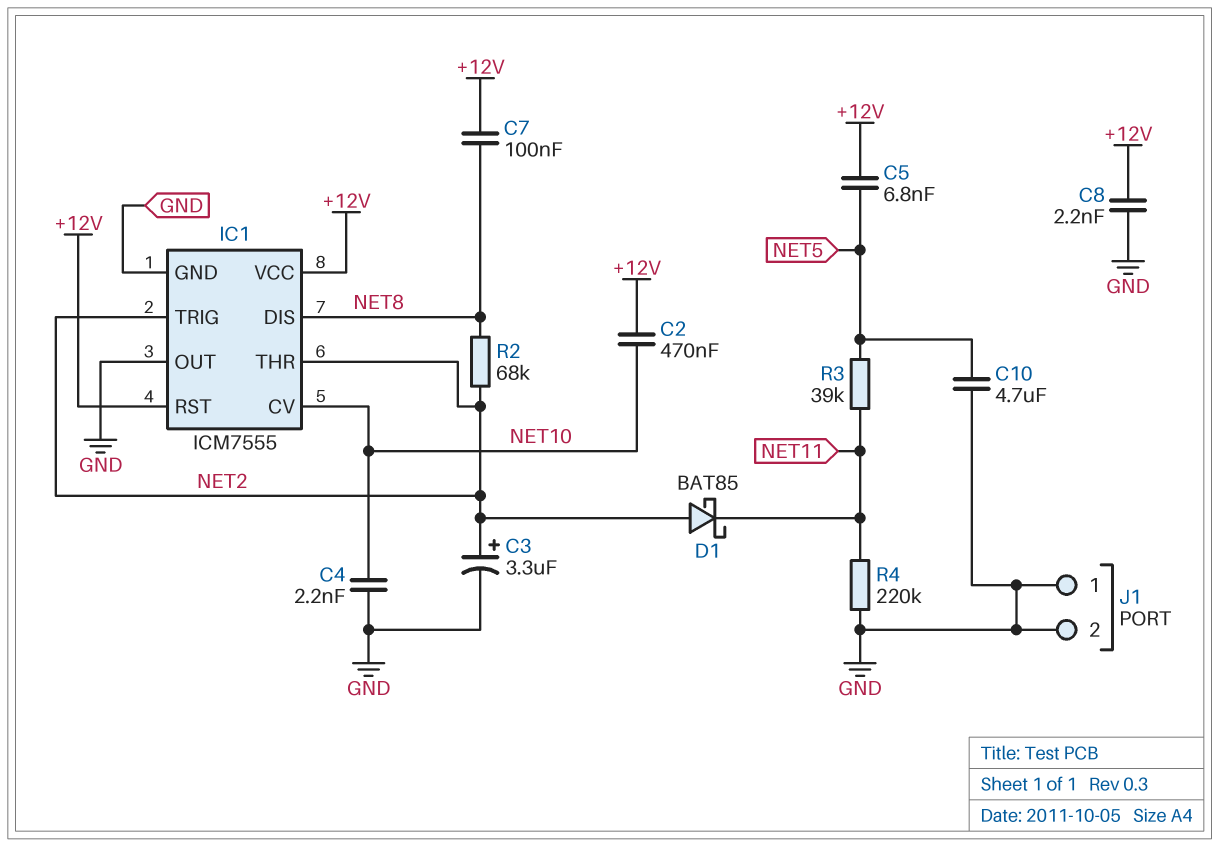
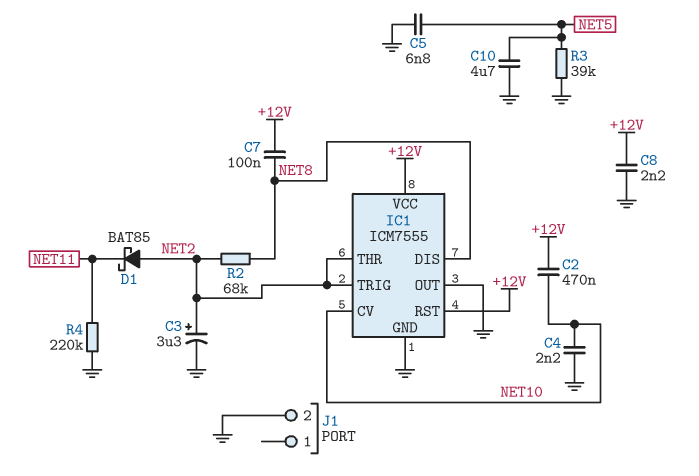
C5: 6.8nF (+12V, NET5) -> 6.8nF (GND, NET5)
J1 pin 1: GND -> none
R3: 39k (NET5, NET11) -> 39k (GND, NET5)

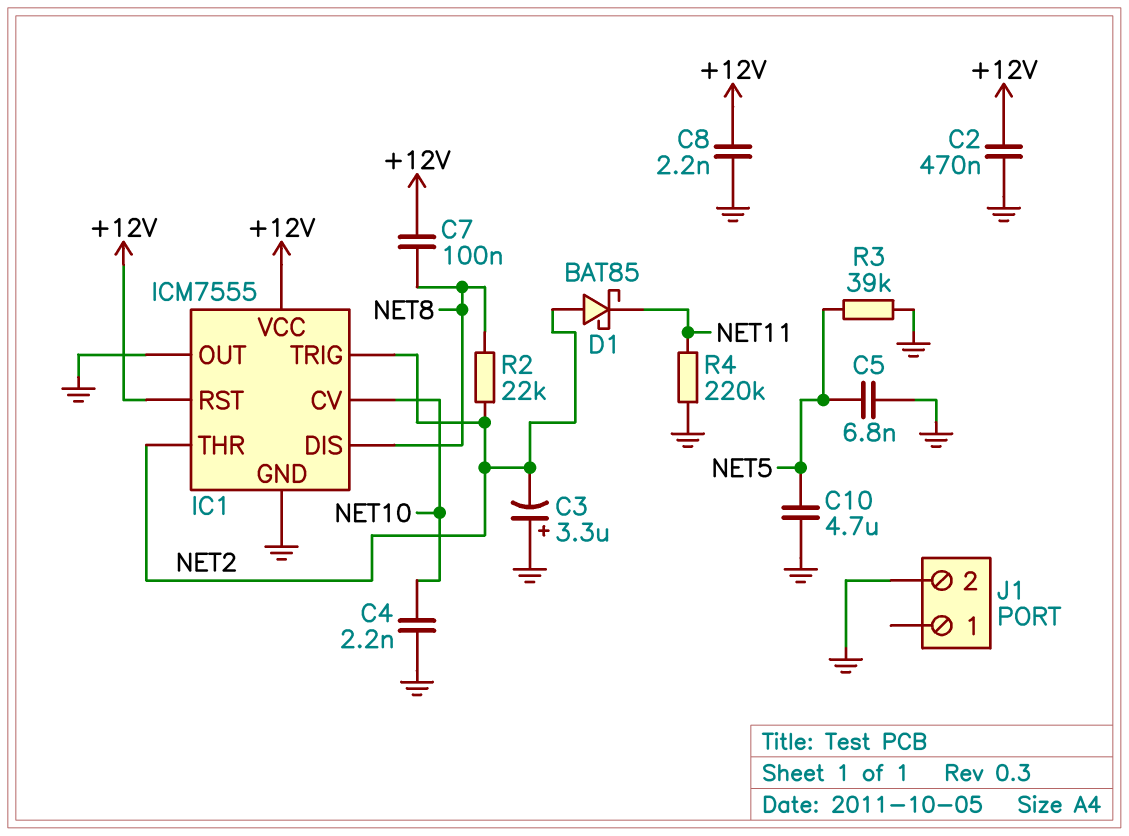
C2: 470nF (+12V, NET10) -> 470nF (+12V, GND)
C3: 3.3uF (plus NET2, minus GND) -> 3.3uF (plus GND, minus NET2)
R2: 68k (NET2, NET8) -> 22k (NET2, NET8)

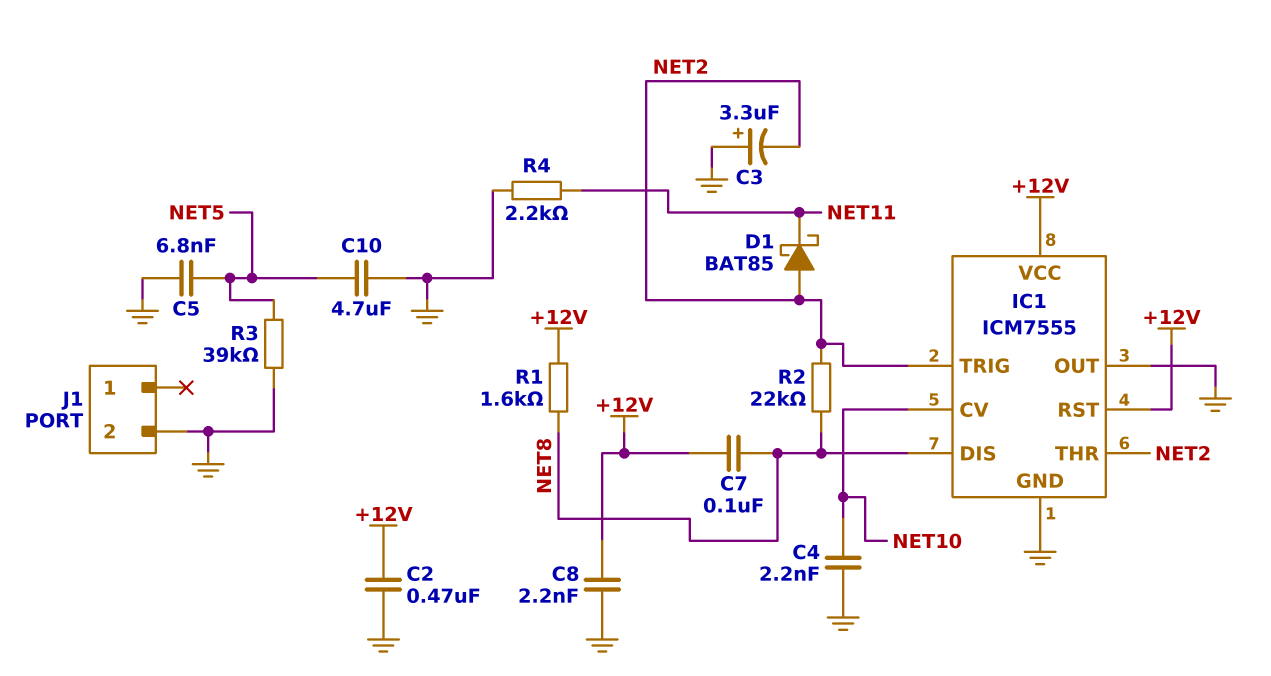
R1: none -> 1.6k (+12V, NET8)
R4: 220k (GND, NET11) -> 2.2k (GND, NET11)

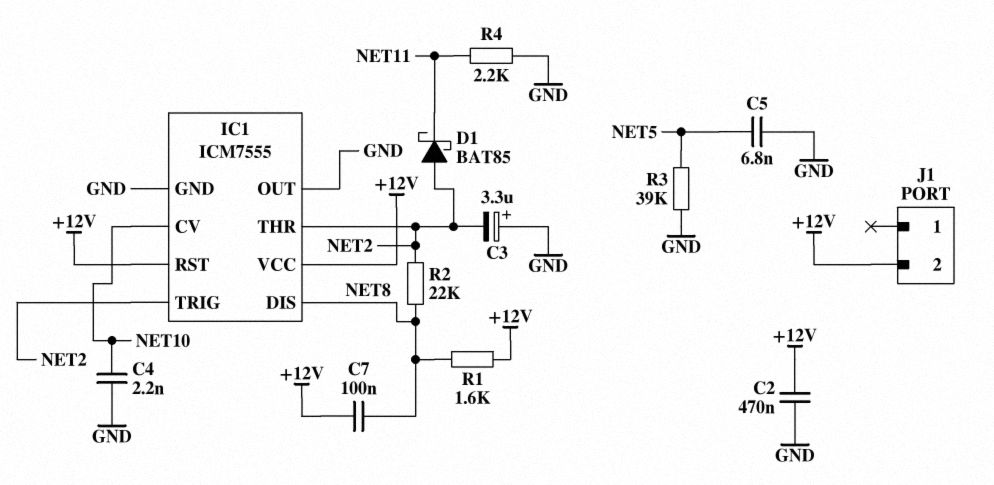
C8: 2.2nF (+12V, GND) -> none
C10: 4.7uF (GND, NET5) -> none
J1 pin 2: GND -> +12V

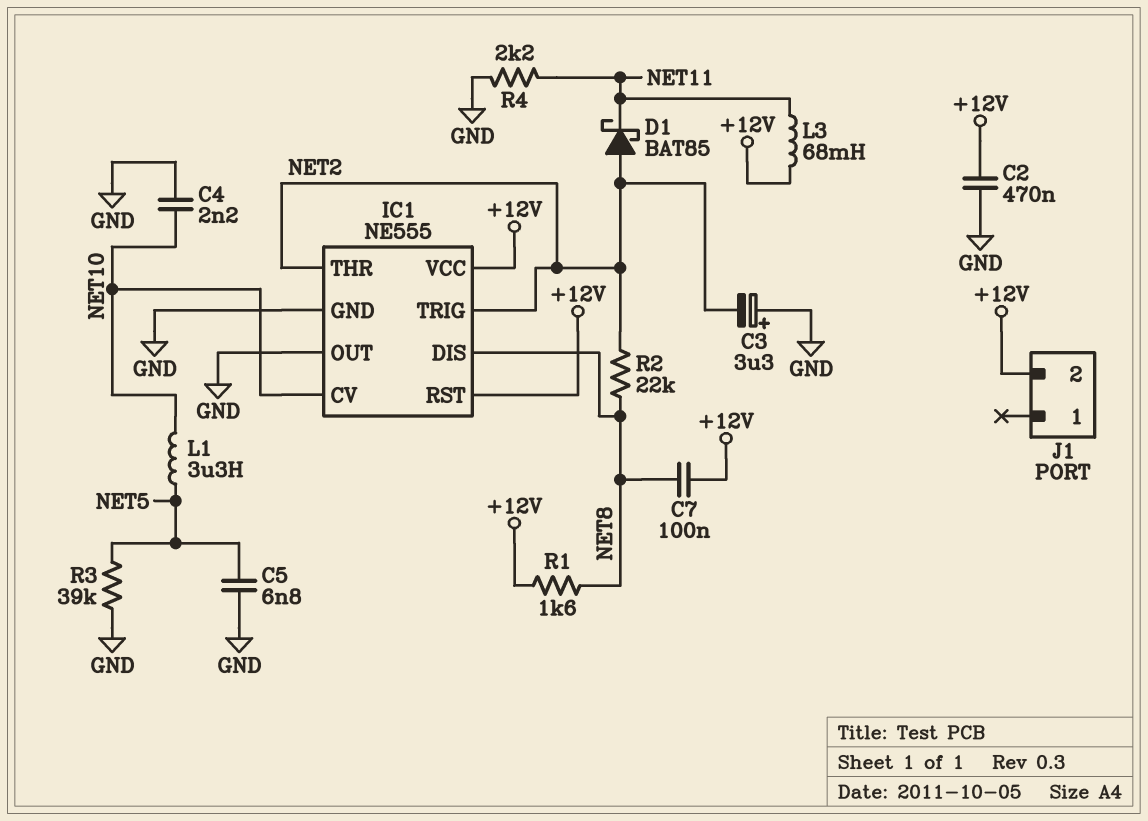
IC1: ICM7555 -> NE555
L1: none -> 3.3uH (NET5, NET10)
L3: none -> 68mH (+12V, NET11)

